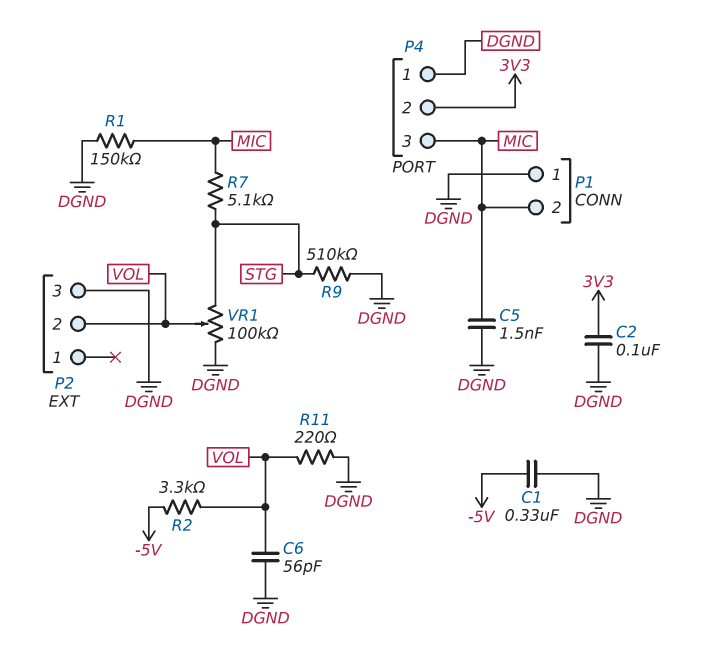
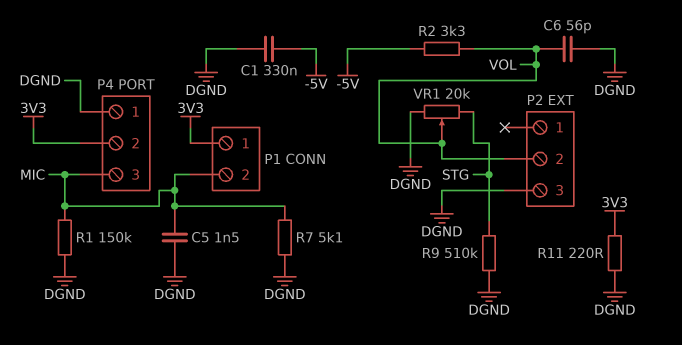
C2: 100nF (3V3, DGND) -> none
P1 pin 1: DGND -> 3V3
R7: 5.1k (MIC, STG) -> 5.1k (DGND, MIC)
R11: 220 (DGND, VOL) -> 220 (3V3, DGND)
VR1: 100k (DGND, STG, wiper VOL) -> 20k (DGND, STG, wiper VOL)

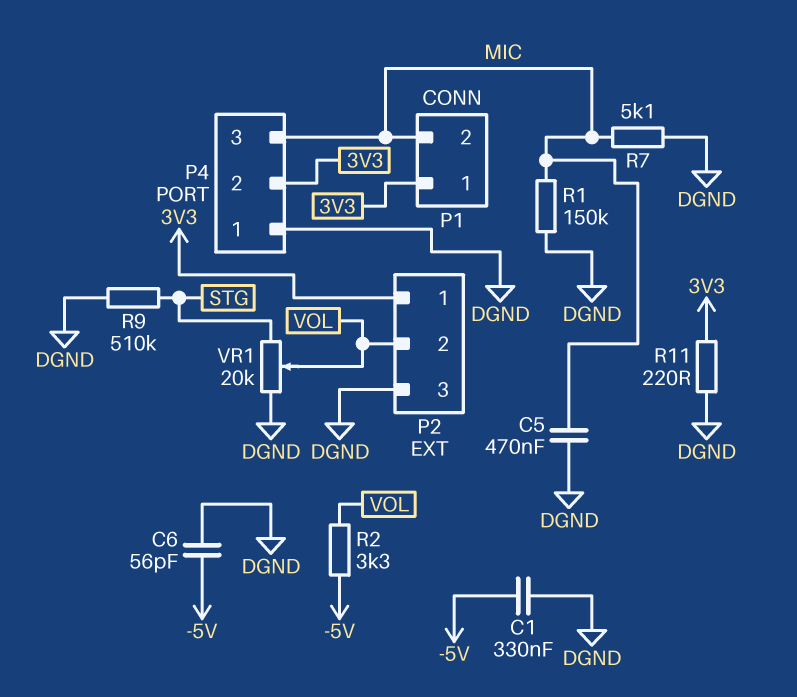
C5: 1.5nF (DGND, MIC) -> 470nF (DGND, MIC)
C6: 56pF (DGND, VOL) -> 56pF (-5V, DGND)
P2 pin 1: none -> 3V3

